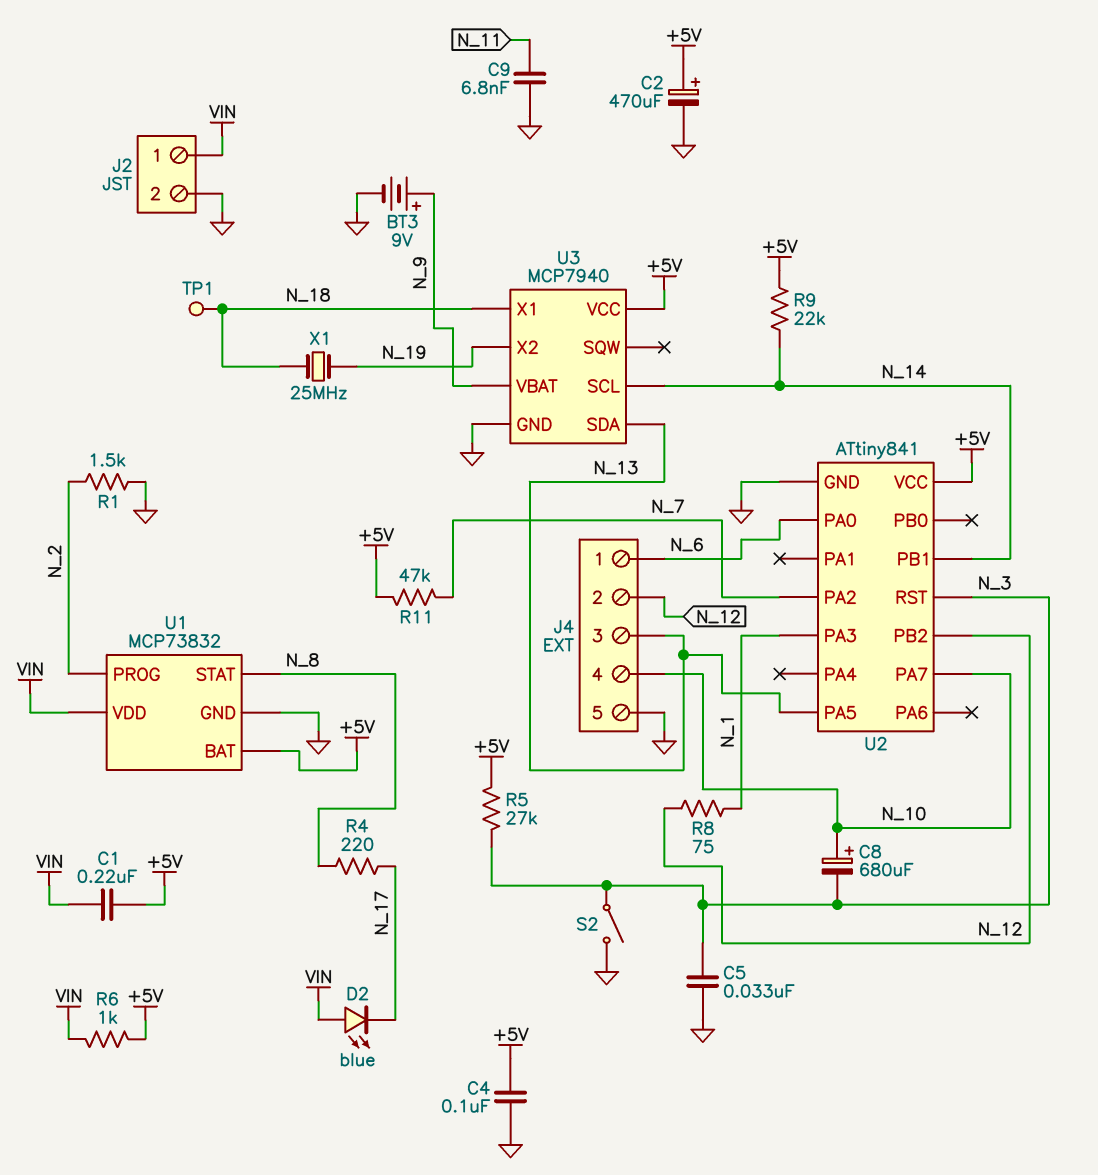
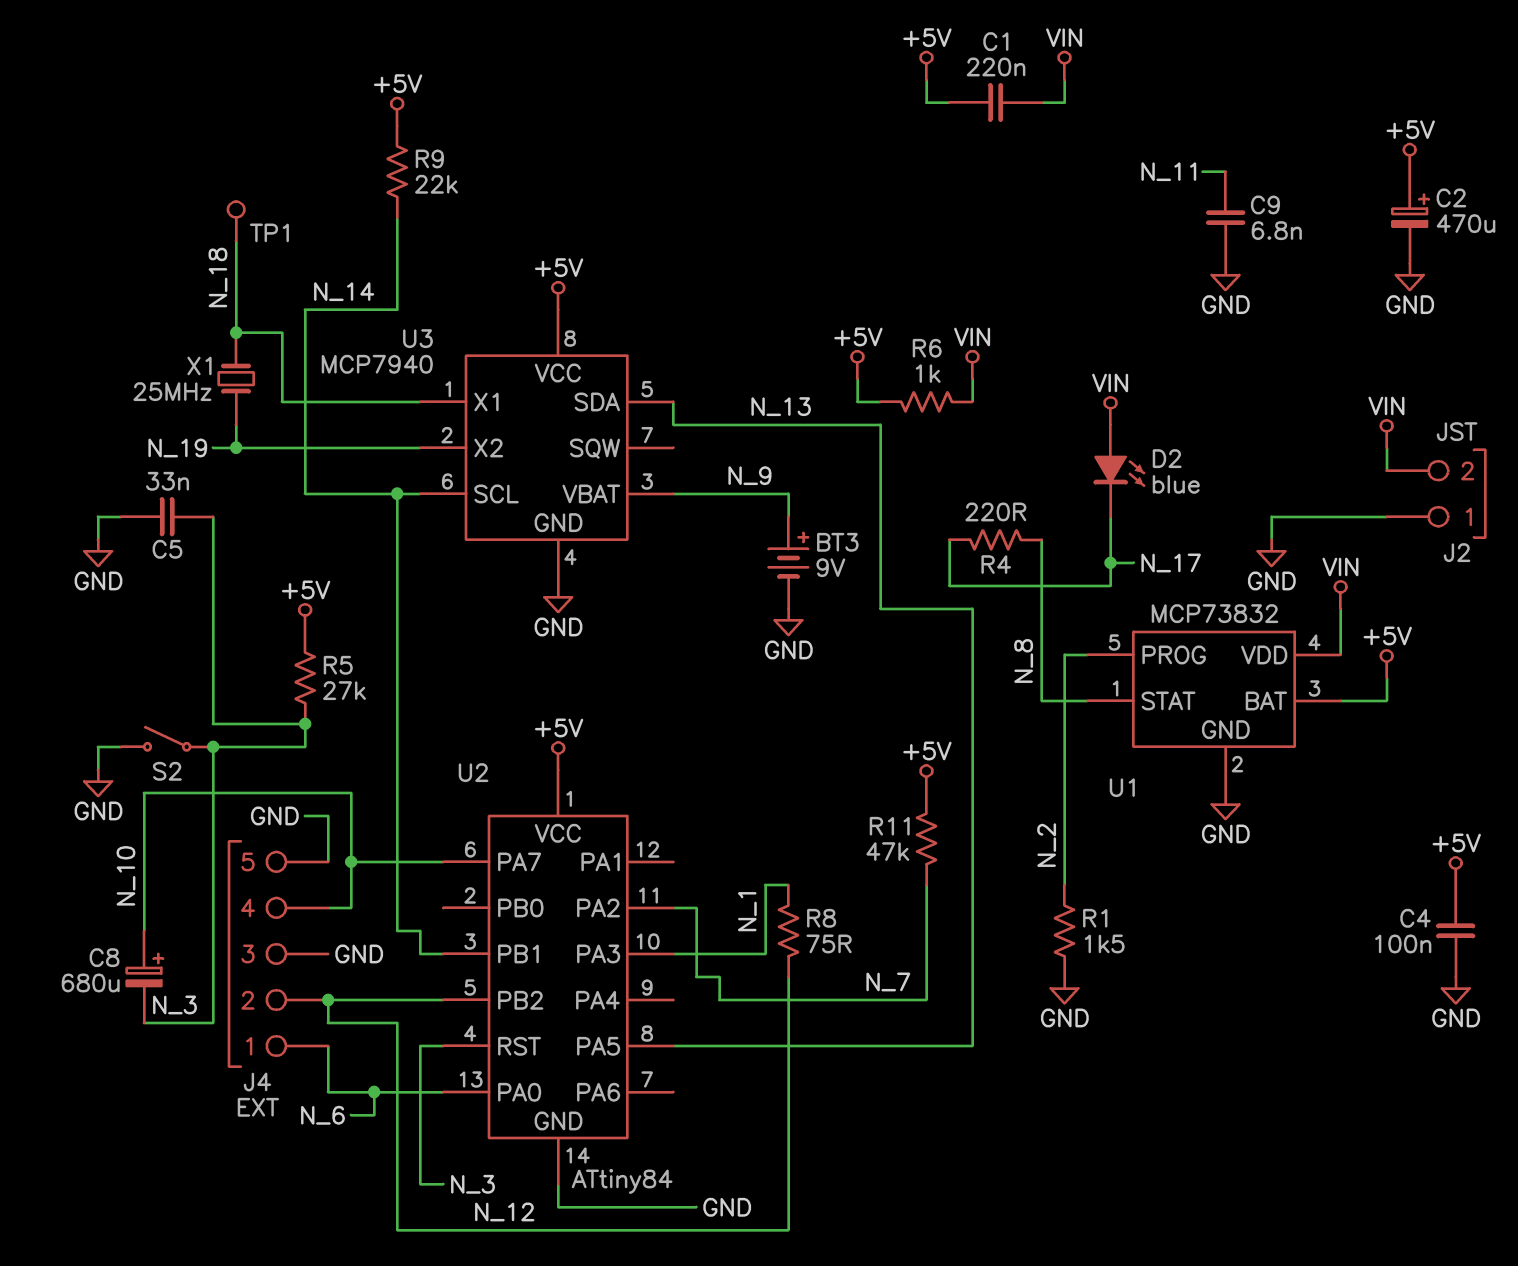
J2 pin 1: VIN -> GND
J2 pin 2: GND -> VIN
J4 pin 3: N_13 -> GND
U2: ATtiny841 -> ATtiny84

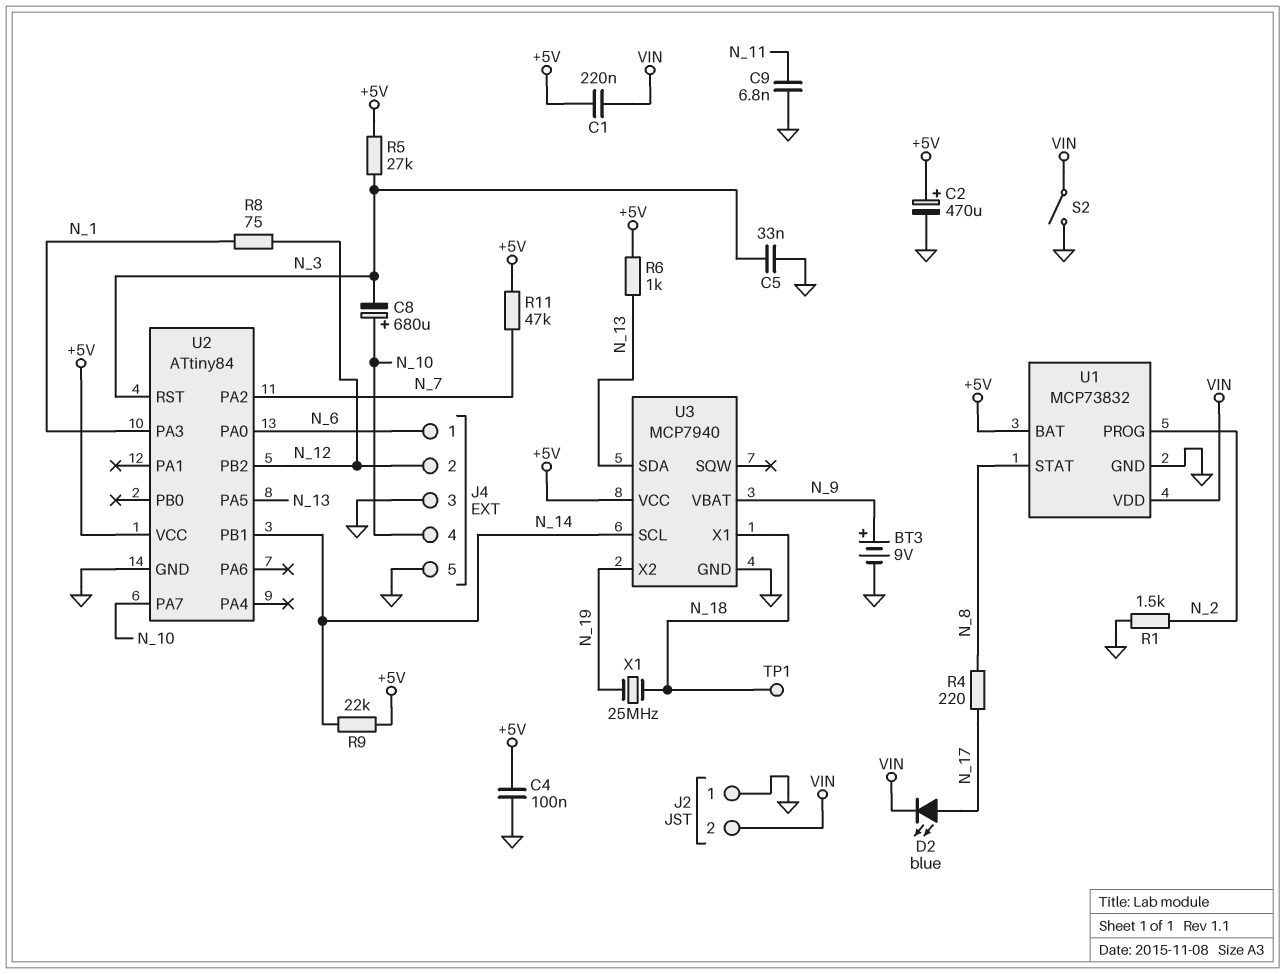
D2: LED blue (A VIN, K N_17) -> LED blue (A N_17, K VIN)
R6: 1k (+5V, VIN) -> 1k (+5V, N_13)
S2: switch (GND, N_3) -> switch (GND, VIN)

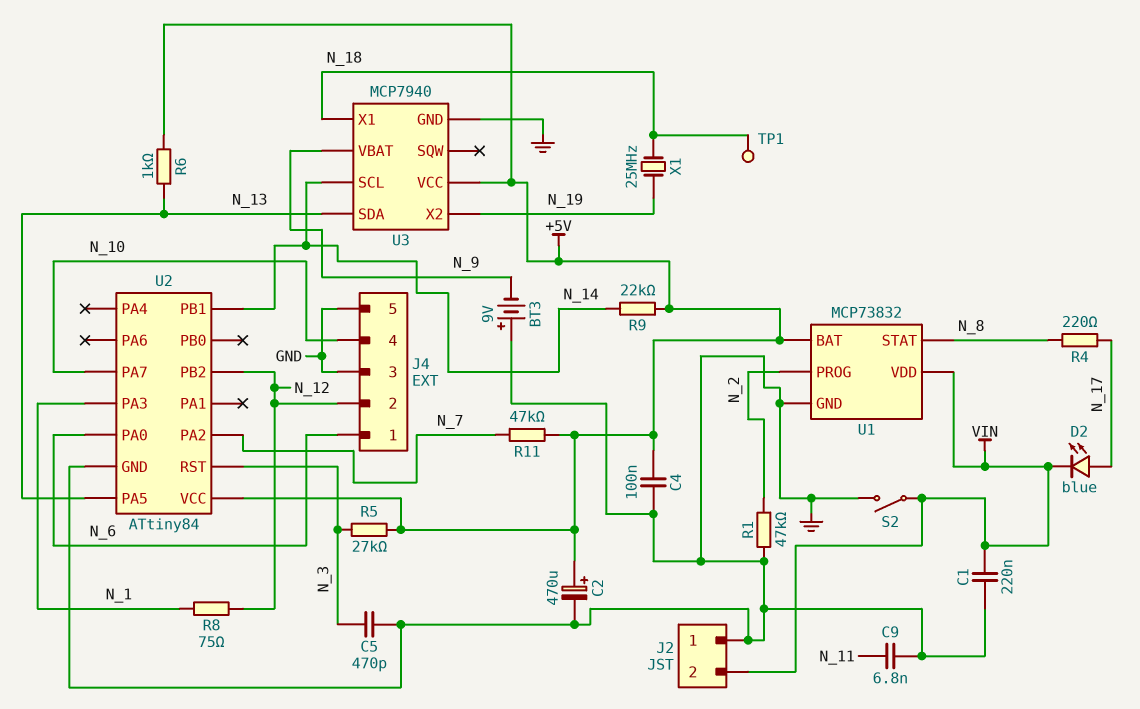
BT3: 9V (plus N_9, minus GND) -> 9V (plus GND, minus N_9)
C1: 220nF (+5V, VIN) -> 220nF (GND, VIN)
C5: 33nF (GND, N_3) -> 470pF (GND, N_3)
C8: 680uF (plus N_10, minus N_3) -> none
R1: 1.5k (GND, N_2) -> 47k (GND, N_2)

